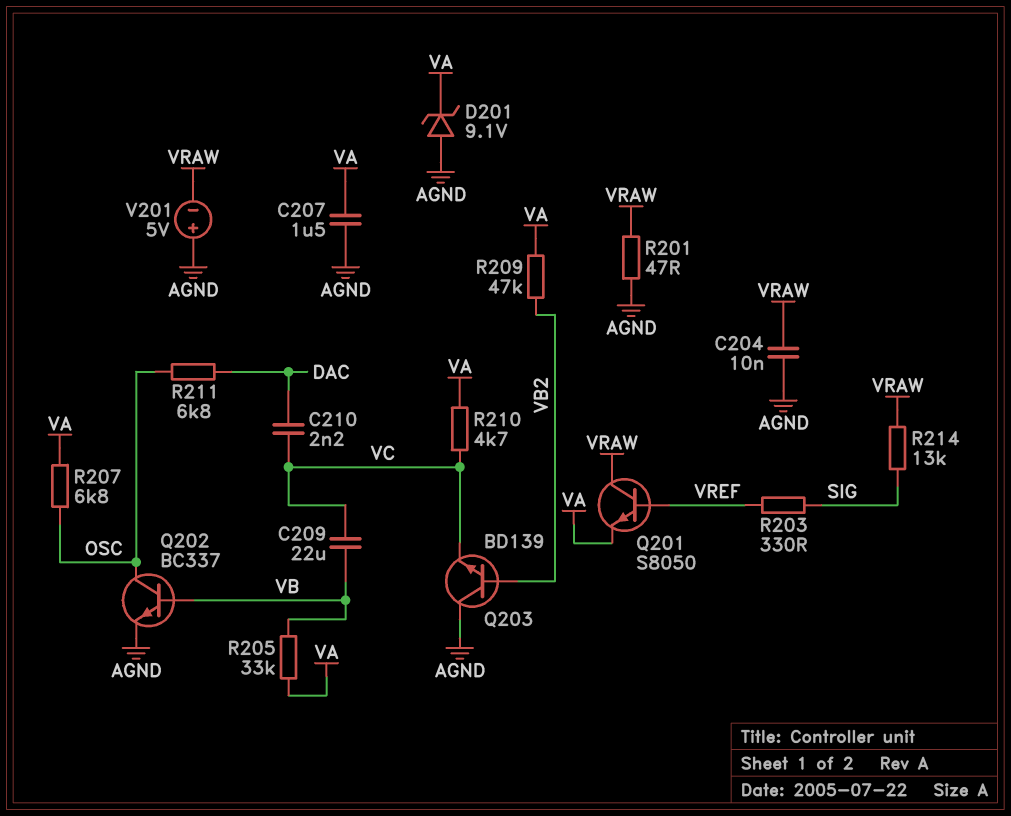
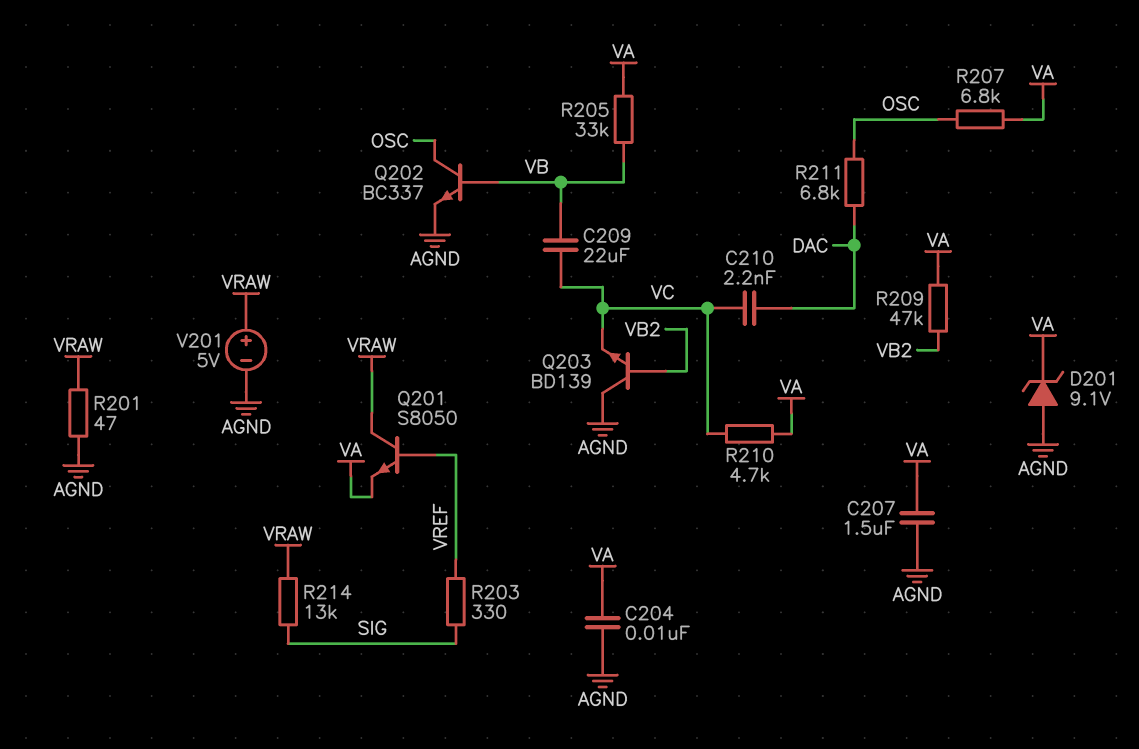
C204: 10nF (AGND, VRAW) -> 10nF (AGND, VA)
V201: 5V (plus AGND, minus VRAW) -> 5V (plus VRAW, minus AGND)

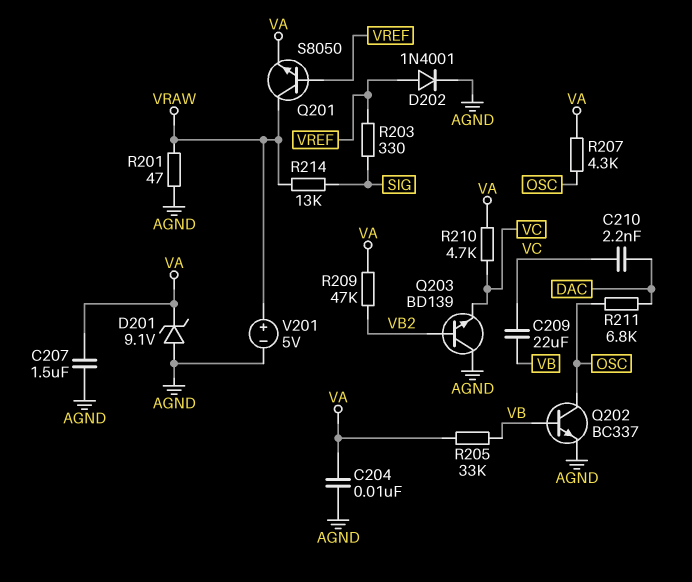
D202: none -> diode 1N4001 (A VREF, K AGND)
R207: 6.8k (OSC, VA) -> 4.3k (OSC, VA)

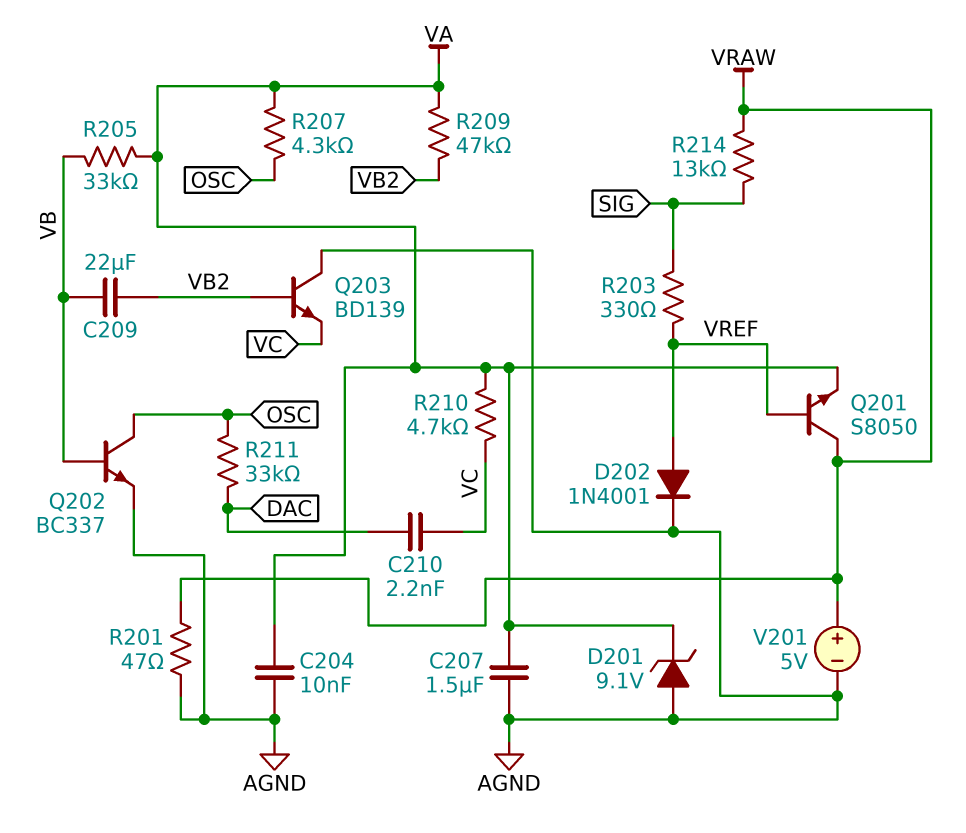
C209: 22uF (VB, VC) -> 22uF (VB, VB2)
R211: 6.8k (DAC, OSC) -> 33k (DAC, OSC)

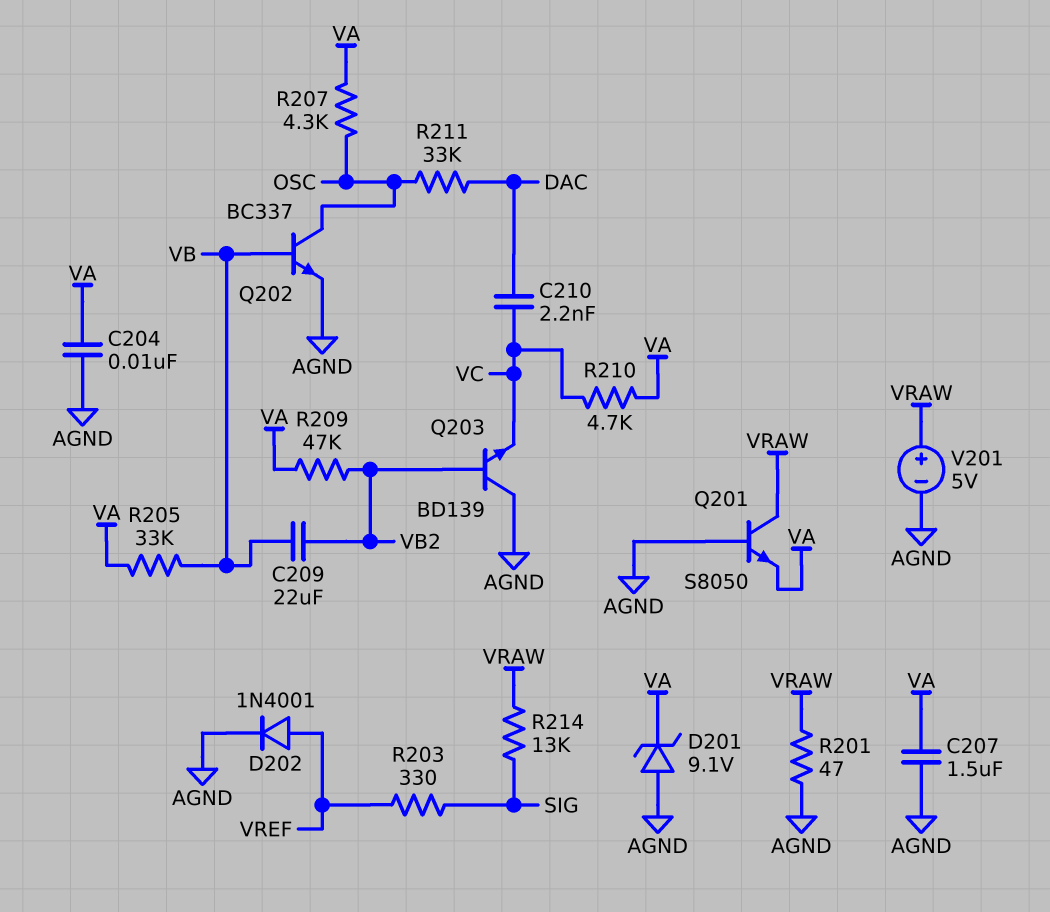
Q201: NPN S8050 (B VREF, C VRAW, E VA) -> NPN S8050 (B AGND, C VRAW, E VA)

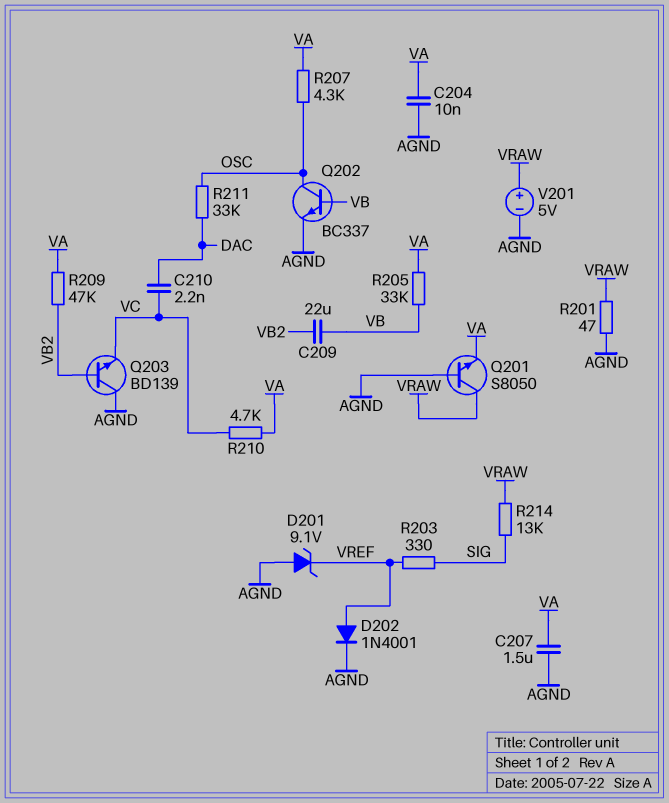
D201: zener 9.1V (A AGND, K VA) -> zener 9.1V (A AGND, K VREF)

